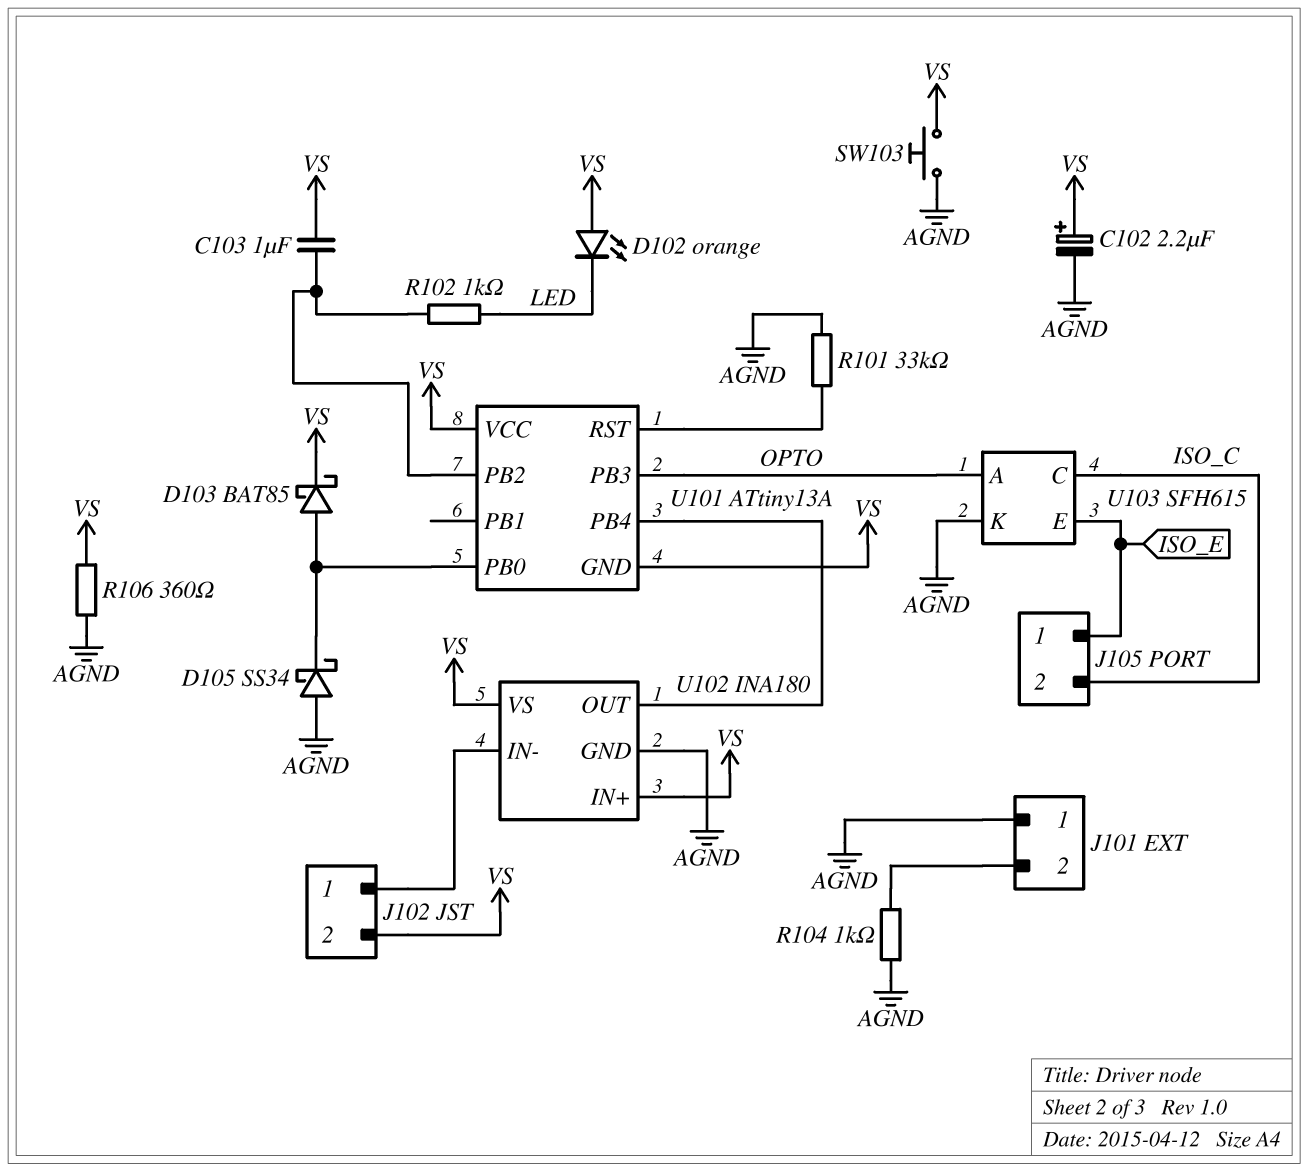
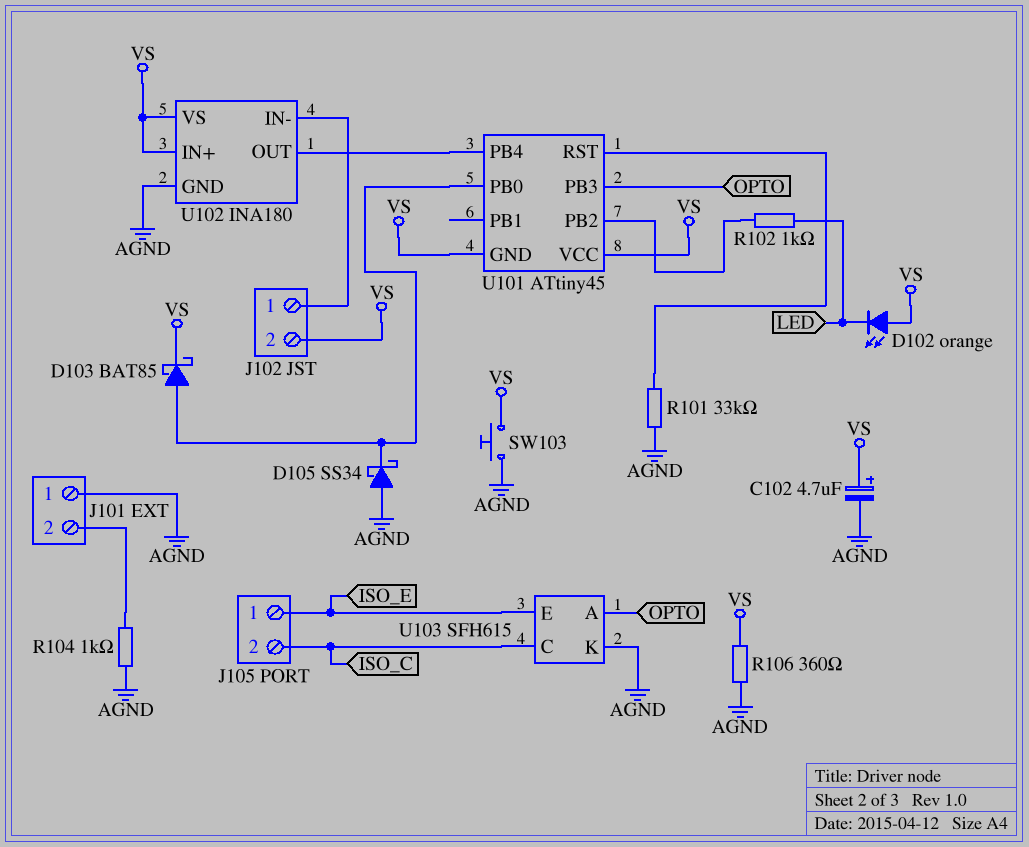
C102: 2.2uF (plus VS, minus AGND) -> 4.7uF (plus VS, minus AGND)
C103: 1uF (U101/PB2, VS) -> none
U101: ATtiny13A -> ATtiny45

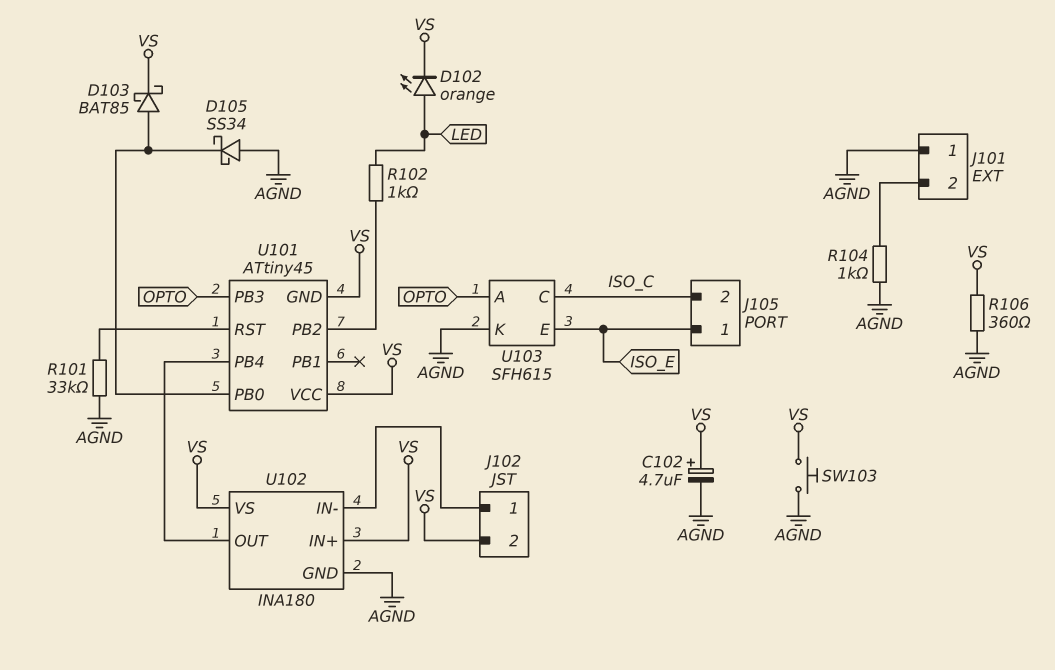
D102: LED orange (A VS, K LED) -> LED orange (A LED, K VS)

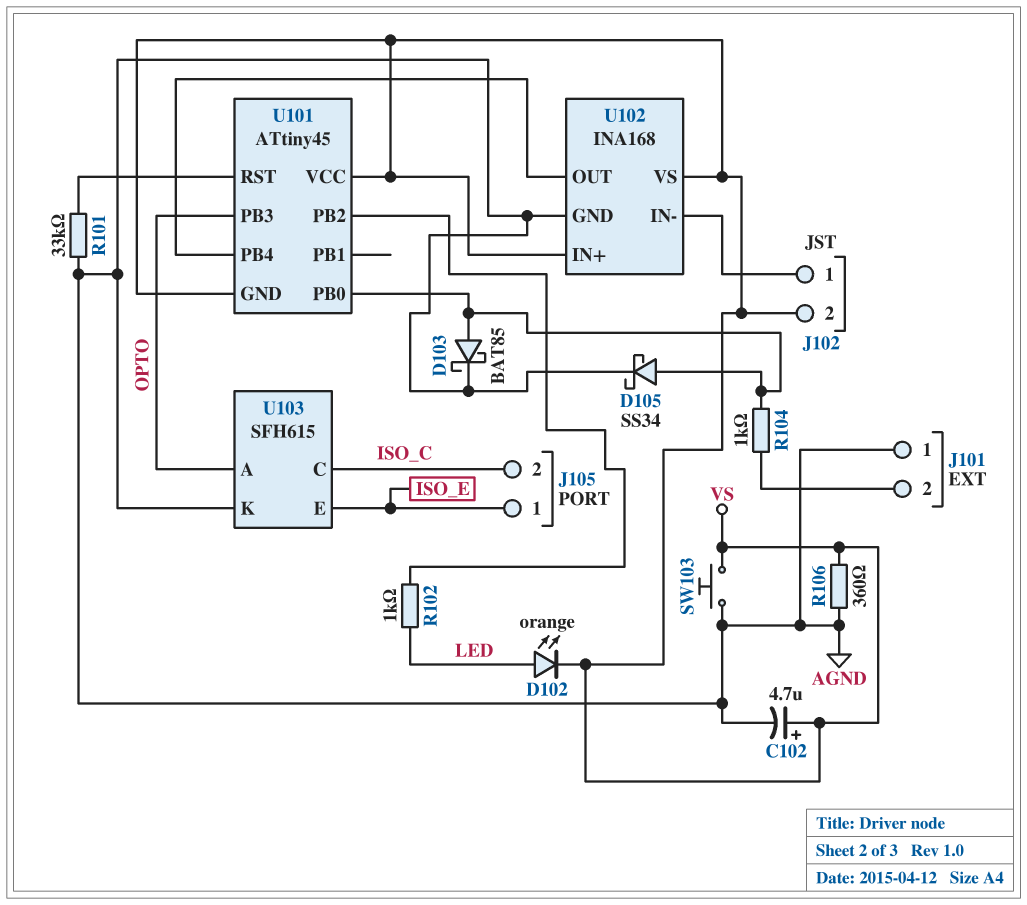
D103: schottky BAT85 (A U101/PB0, K VS) -> schottky BAT85 (A U101/PB0, K AGND)
D105: schottky SS34 (A AGND, K U101/PB0) -> schottky SS34 (A U101/PB0, K AGND)
R104: 1k (AGND, J101/2) -> 1k (J101/2, U101/PB0)
U102: INA180 -> INA168

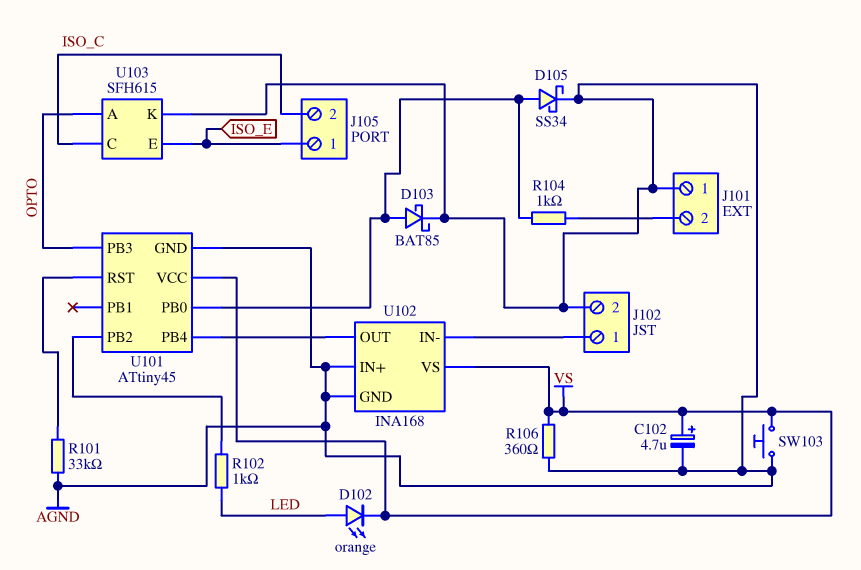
J102 pin 2: VS -> AGND
U101 pin GND: VS -> AGND
U102 pin IN+: VS -> AGND

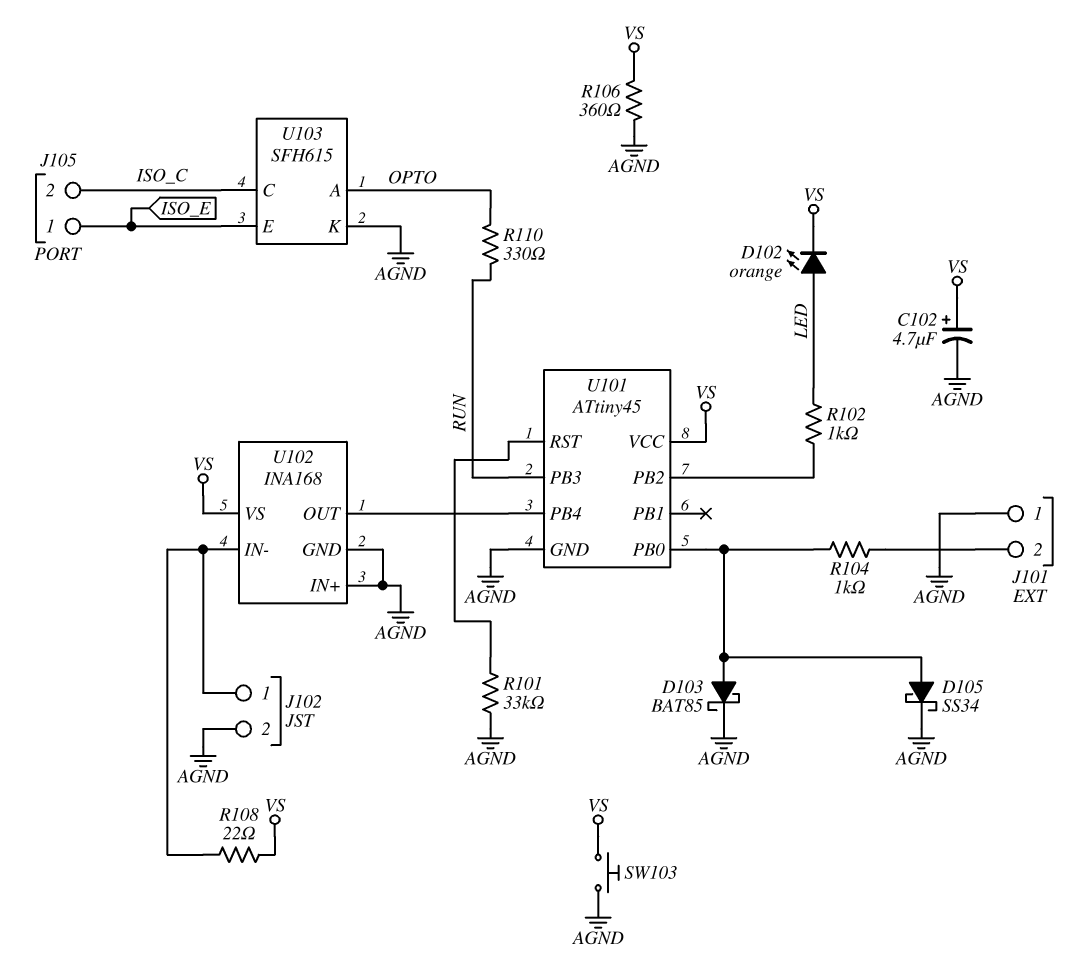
R108: none -> 22 (J102/1, VS)
R110: none -> 330 (OPTO, RUN)
U101 pin PB3: OPTO -> RUN

